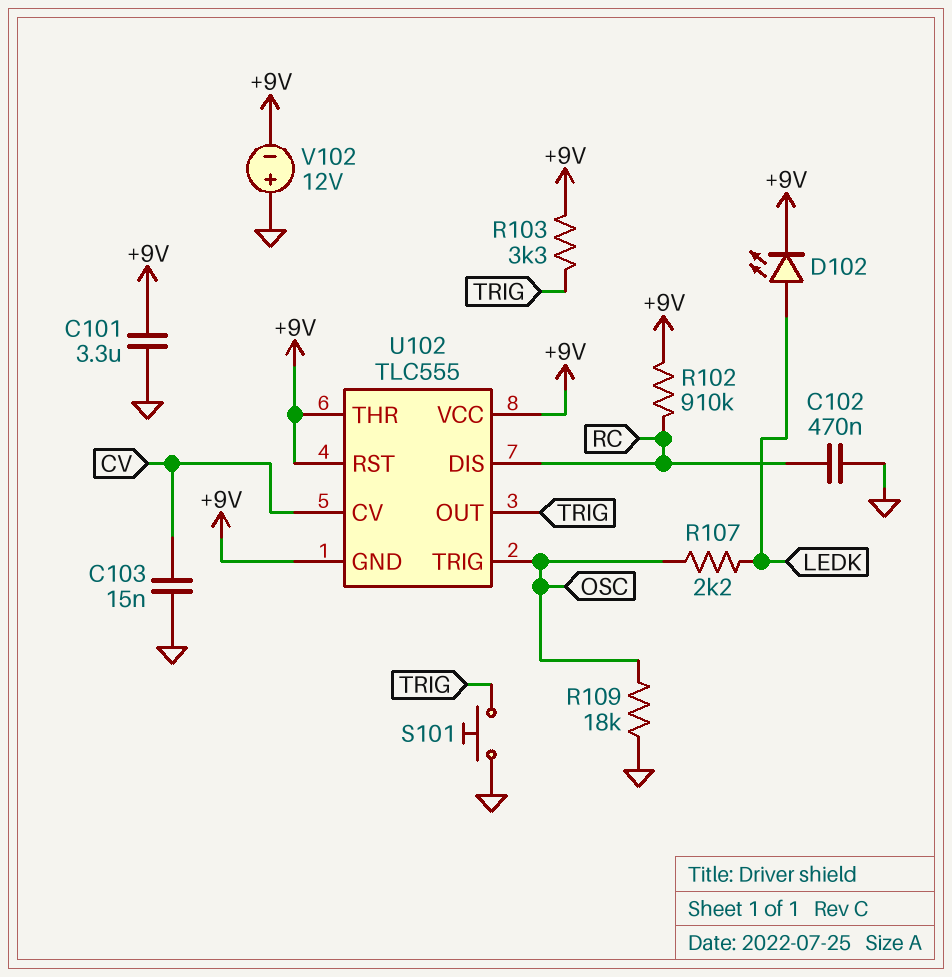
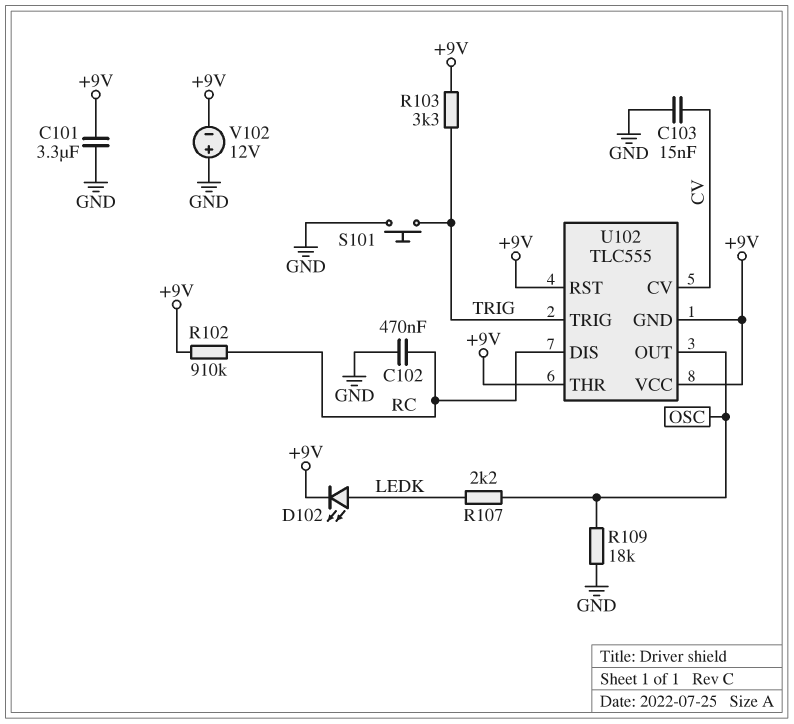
U102 pin OUT: TRIG -> OSC
U102 pin TRIG: OSC -> TRIG

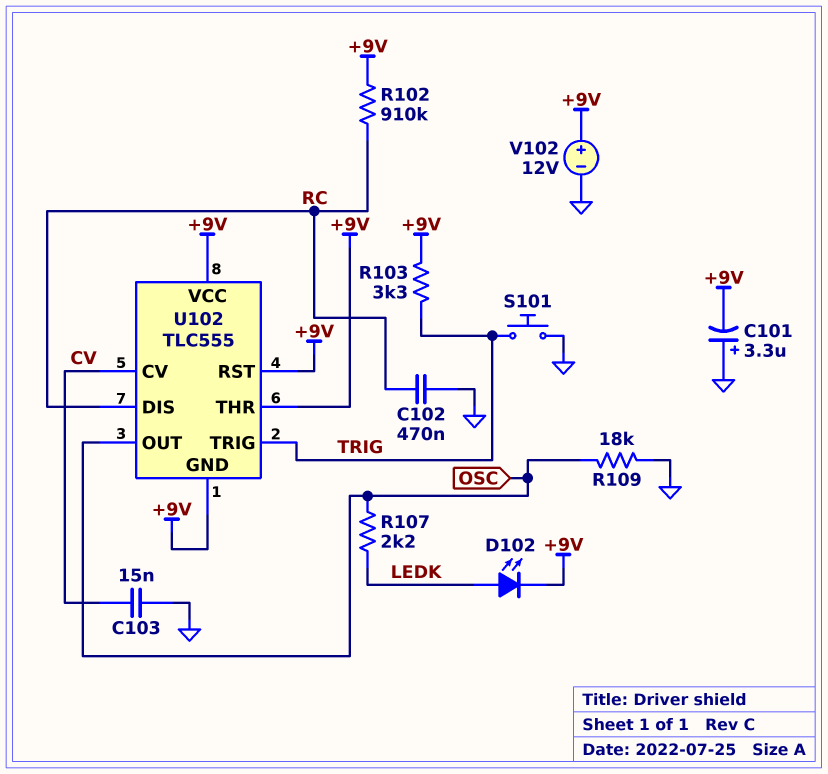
C101: 3.3uF (+9V, GND) -> 3.3uF (plus GND, minus +9V)
V102: 12V (plus GND, minus +9V) -> 12V (plus +9V, minus GND)

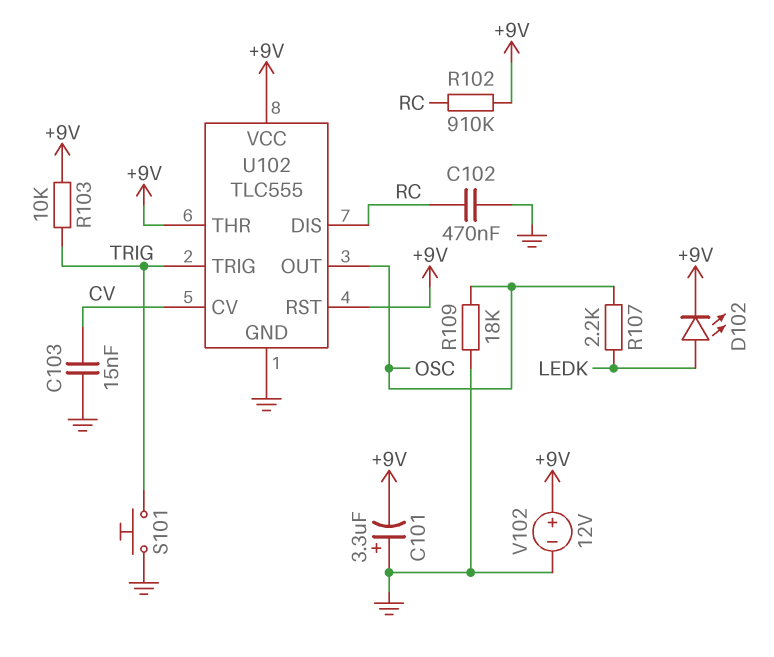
R103: 3.3k (+9V, TRIG) -> 10k (+9V, TRIG)
U102 pin GND: +9V -> GND

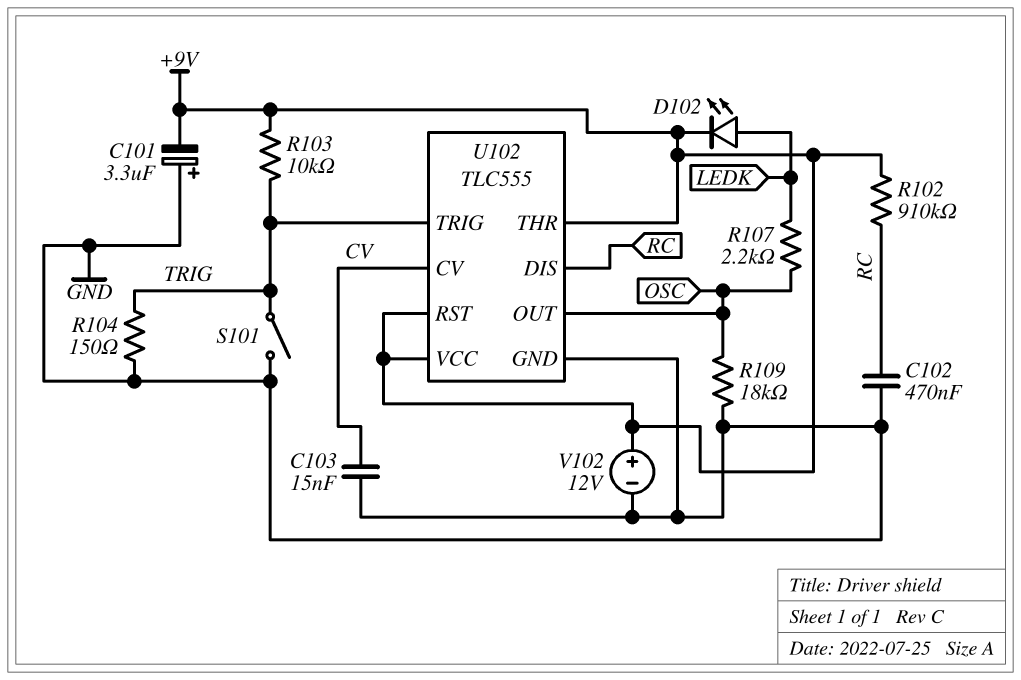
R104: none -> 150 (GND, TRIG)
S101: button (GND, TRIG) -> switch (GND, TRIG)

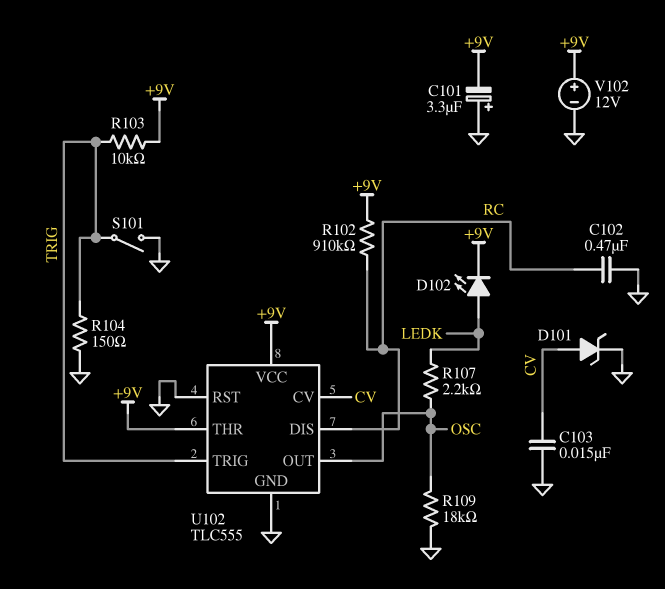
D101: none -> zener (A CV, K GND)
U102 pin RST: +9V -> GND

